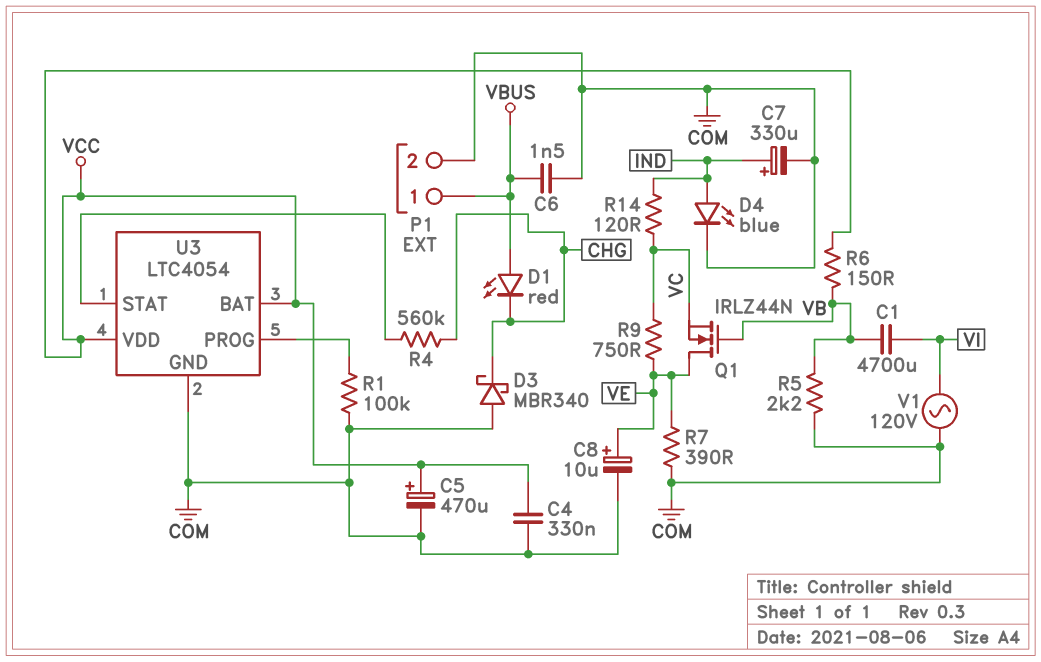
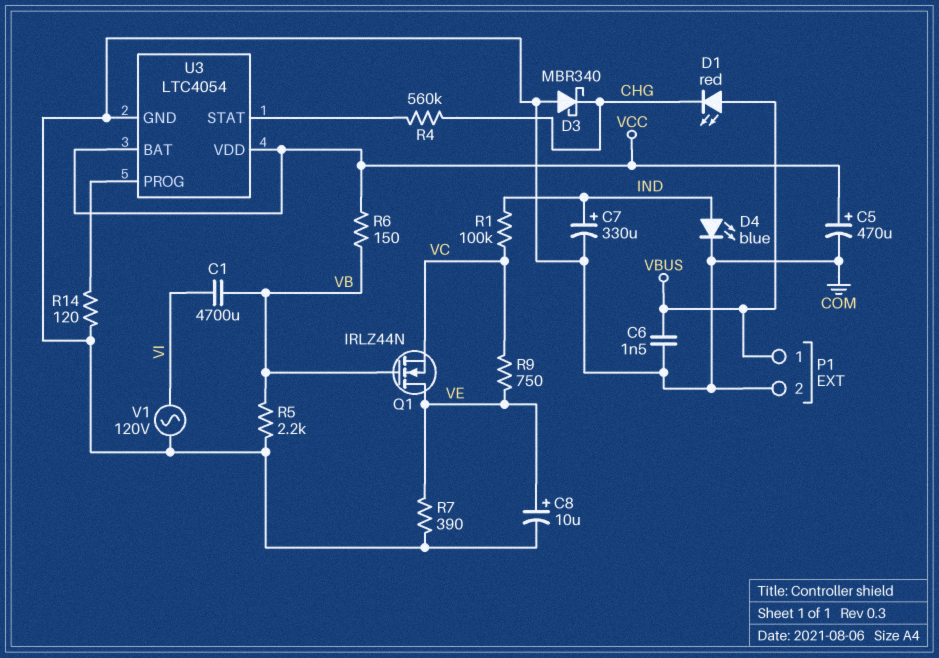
C4: 330nF (COM, VCC) -> none
R1: 100k (COM, U3/PROG) -> 100k (IND, VC)
R14: 120 (IND, VC) -> 120 (COM, U3/PROG)

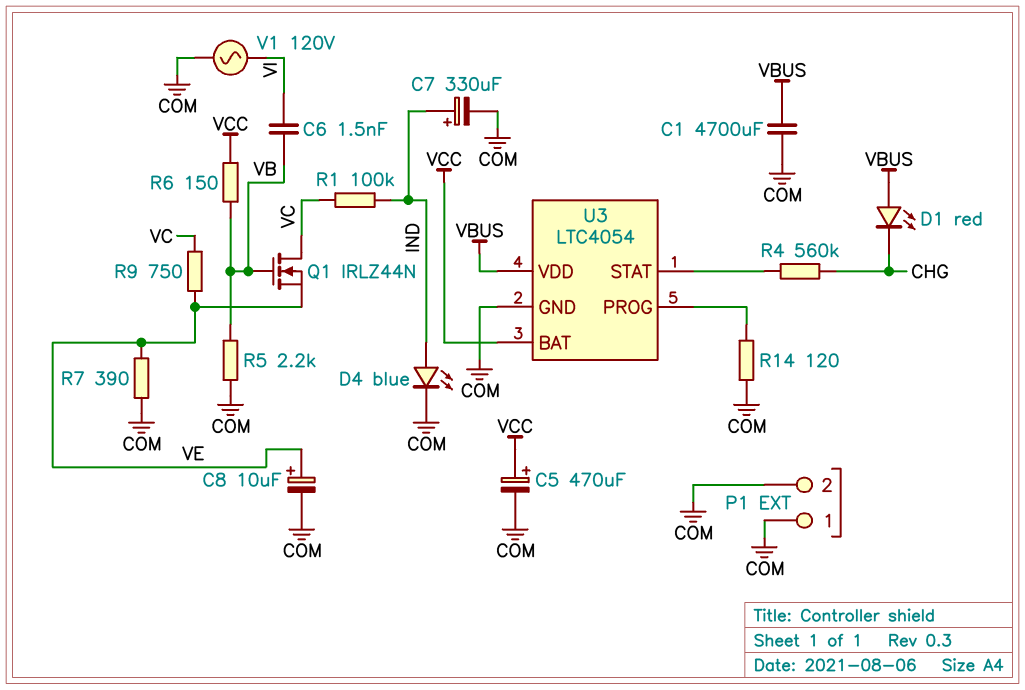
C1: 4700uF (VB, VI) -> 4700uF (COM, VBUS)
C6: 1.5nF (COM, VBUS) -> 1.5nF (VB, VI)
D3: schottky MBR340 (A COM, K CHG) -> none
P1 pin 1: VBUS -> COM
Q1: NMOS IRLZ44N (G VB, D VE, S VC) -> NMOS IRLZ44N (G VB, D VC, S VE)
U3 pin VDD: VCC -> VBUS

